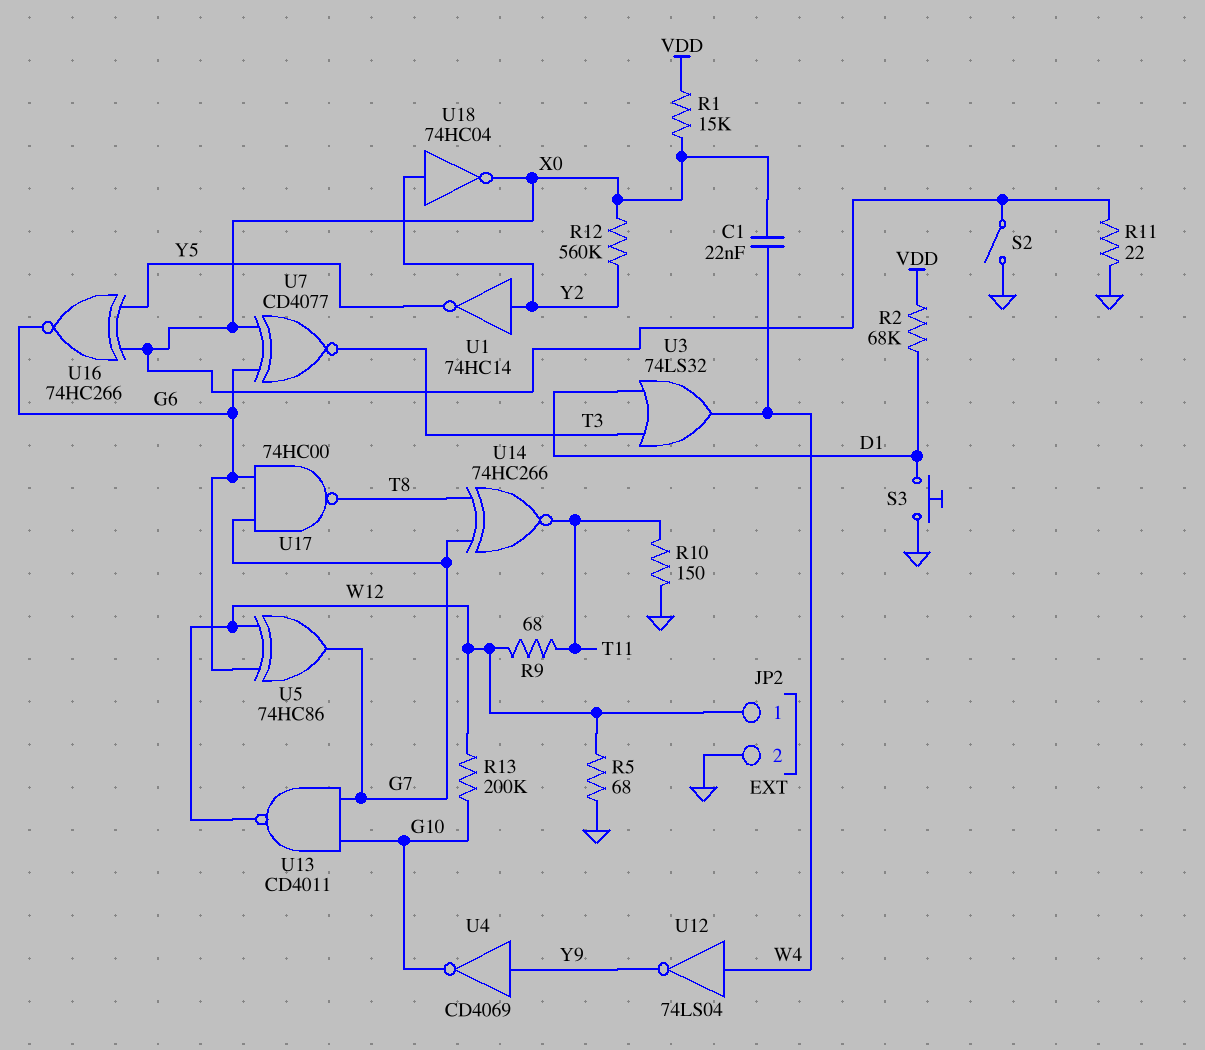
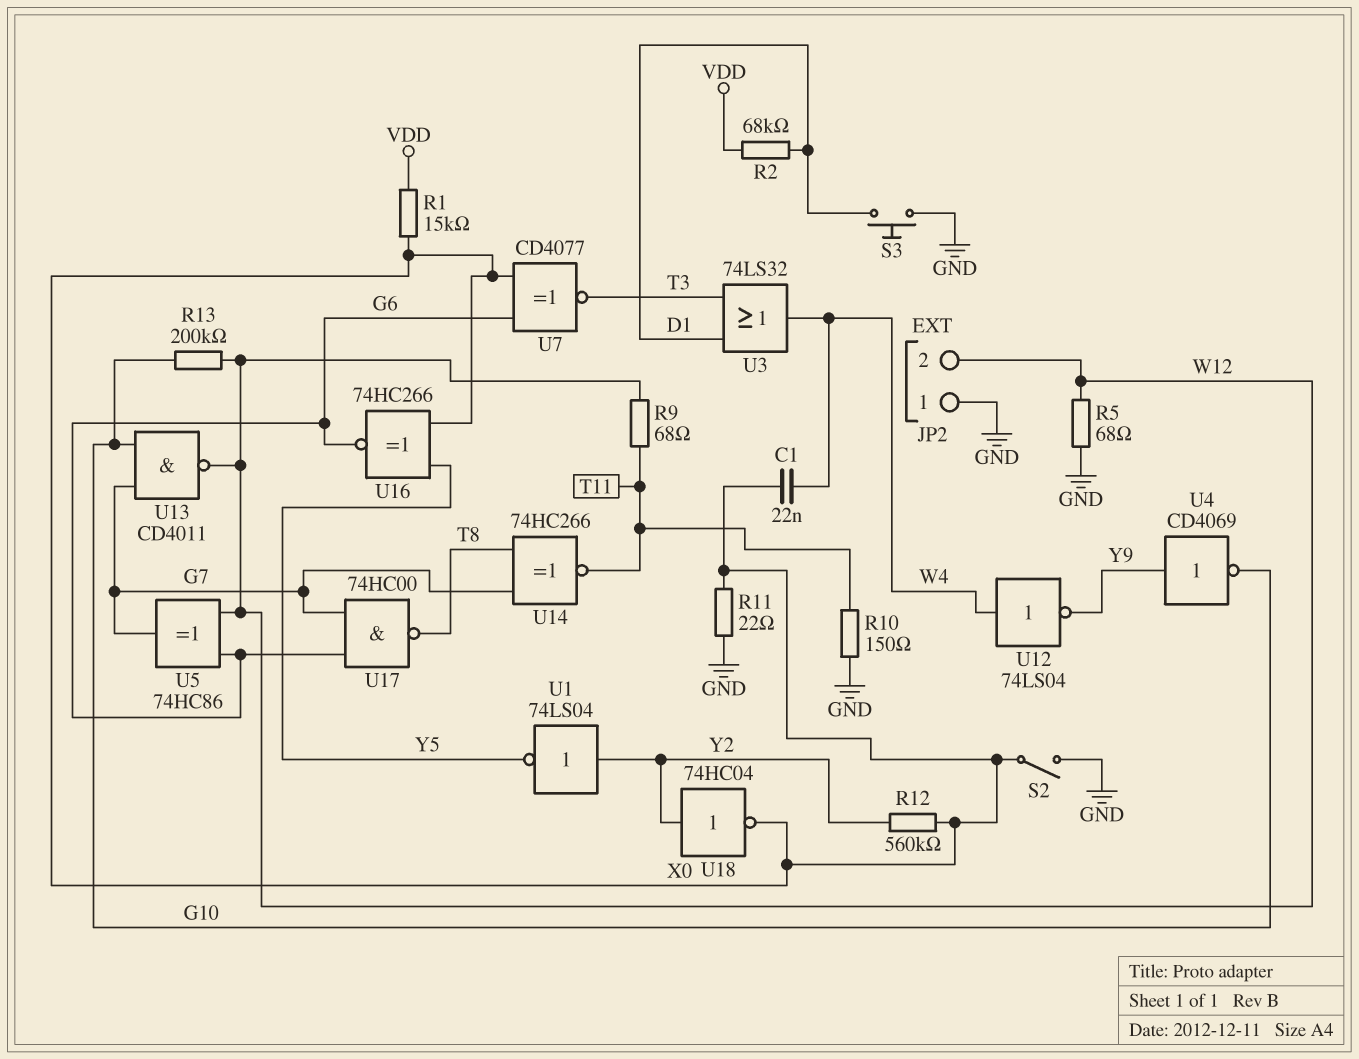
JP2 pin 1: W12 -> GND
JP2 pin 2: GND -> W12
U1: NOT 74HC14 (in Y2, out Y5) -> NOT 74LS04 (in Y2, out Y5)

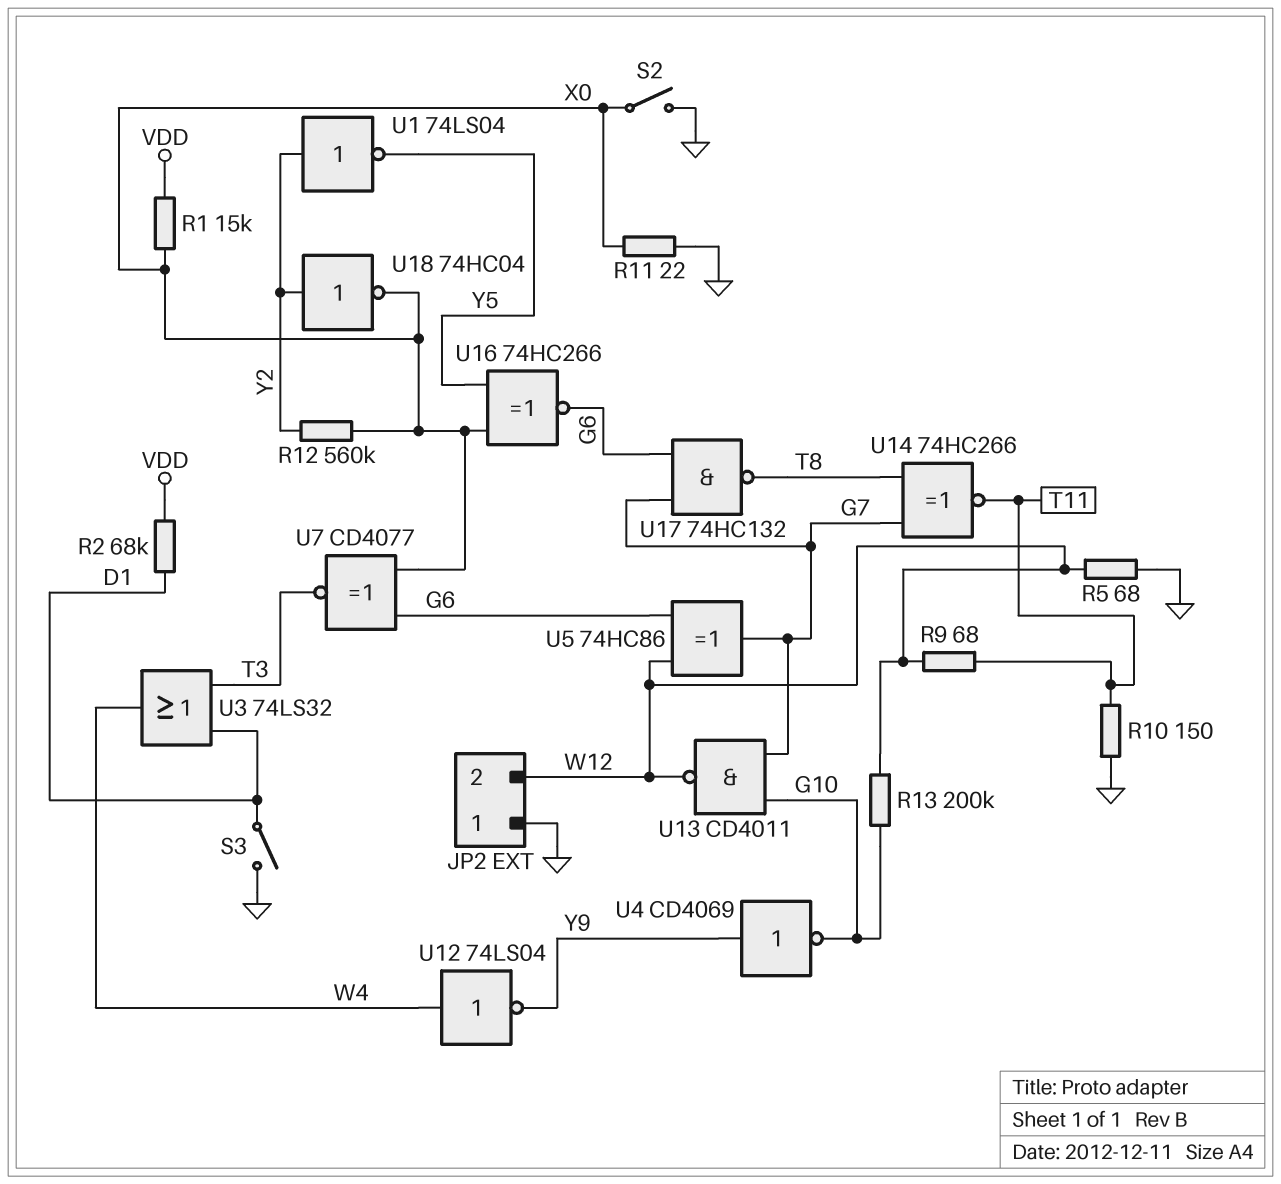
C1: 22nF (W4, X0) -> none
S3: button (D1, GND) -> switch (D1, GND)
U17: NAND 74HC00 (in G6, in G7, out T8) -> NAND 74HC132 (in G6, in G7, out T8)

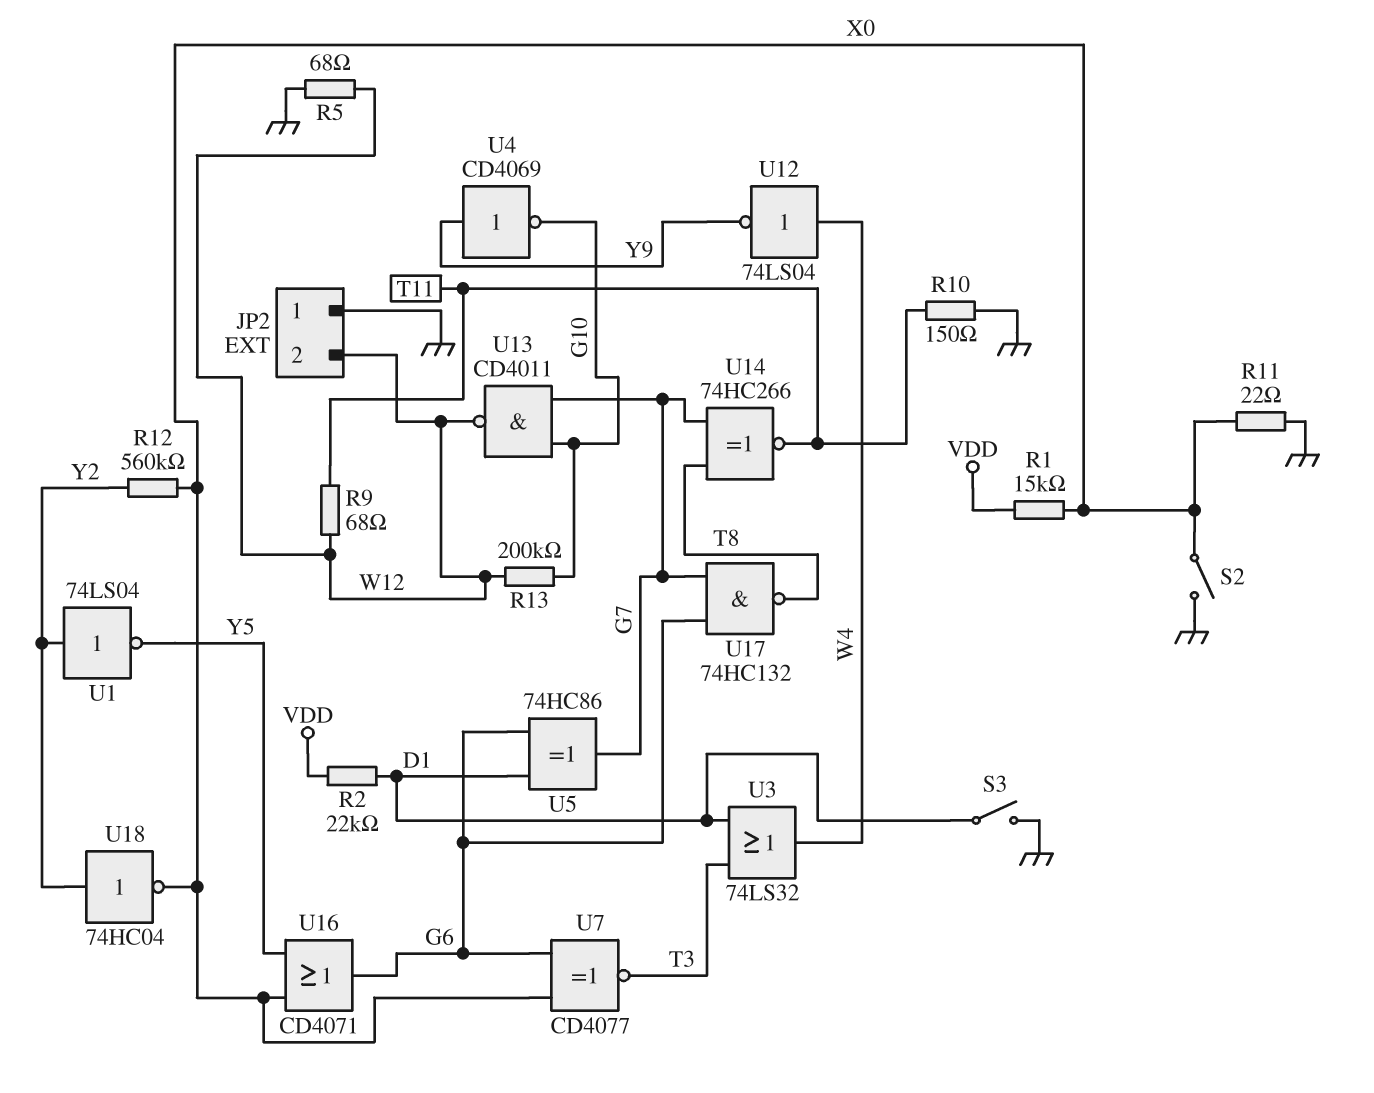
R2: 68k (D1, VDD) -> 22k (D1, VDD)
U5: XOR 74HC86 (in G6, in W12, out G7) -> XOR 74HC86 (in D1, in G6, out G7)
U16: XNOR 74HC266 (in X0, in Y5, out G6) -> OR CD4071 (in X0, in Y5, out G6)

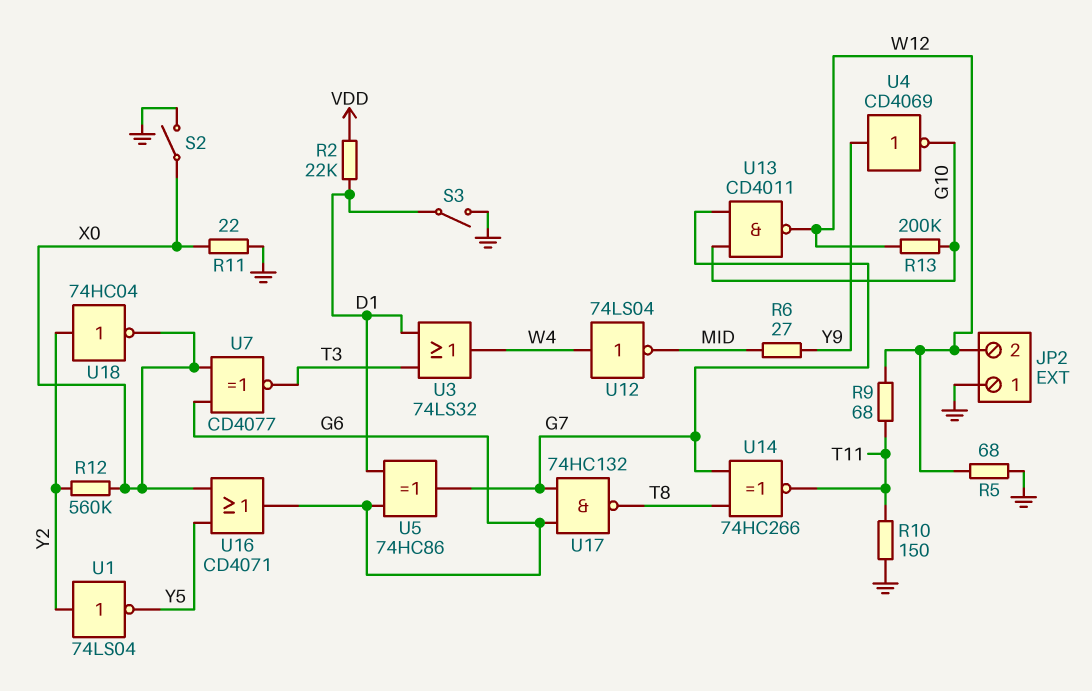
R1: 15k (VDD, X0) -> none
R6: none -> 27 (MID, Y9)
U12: NOT 74LS04 (in W4, out Y9) -> NOT 74LS04 (in W4, out MID)

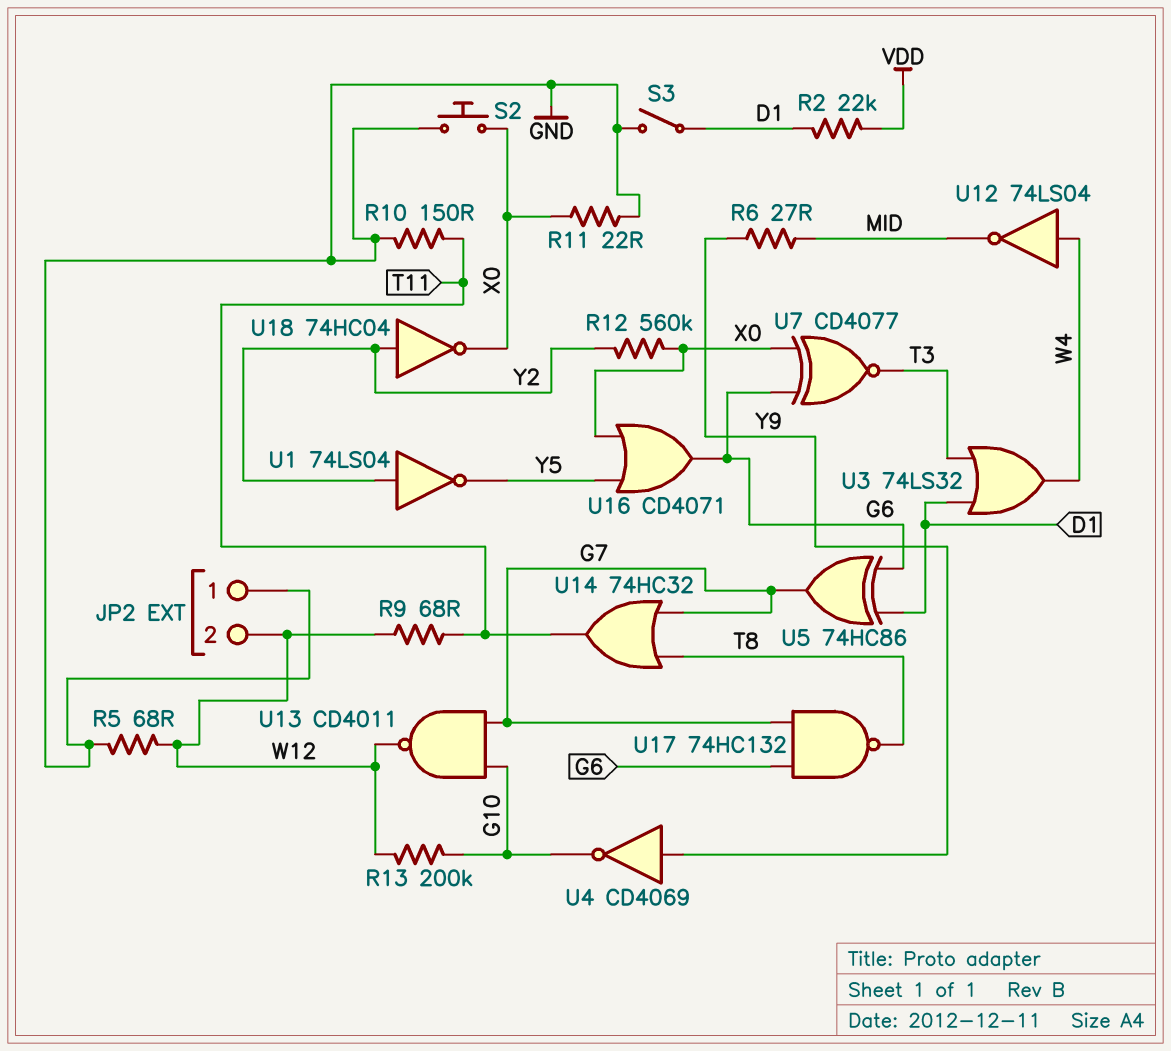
S2: switch (GND, X0) -> button (GND, X0)
U14: XNOR 74HC266 (in G7, in T8, out T11) -> OR 74HC32 (in G7, in T8, out T11)

